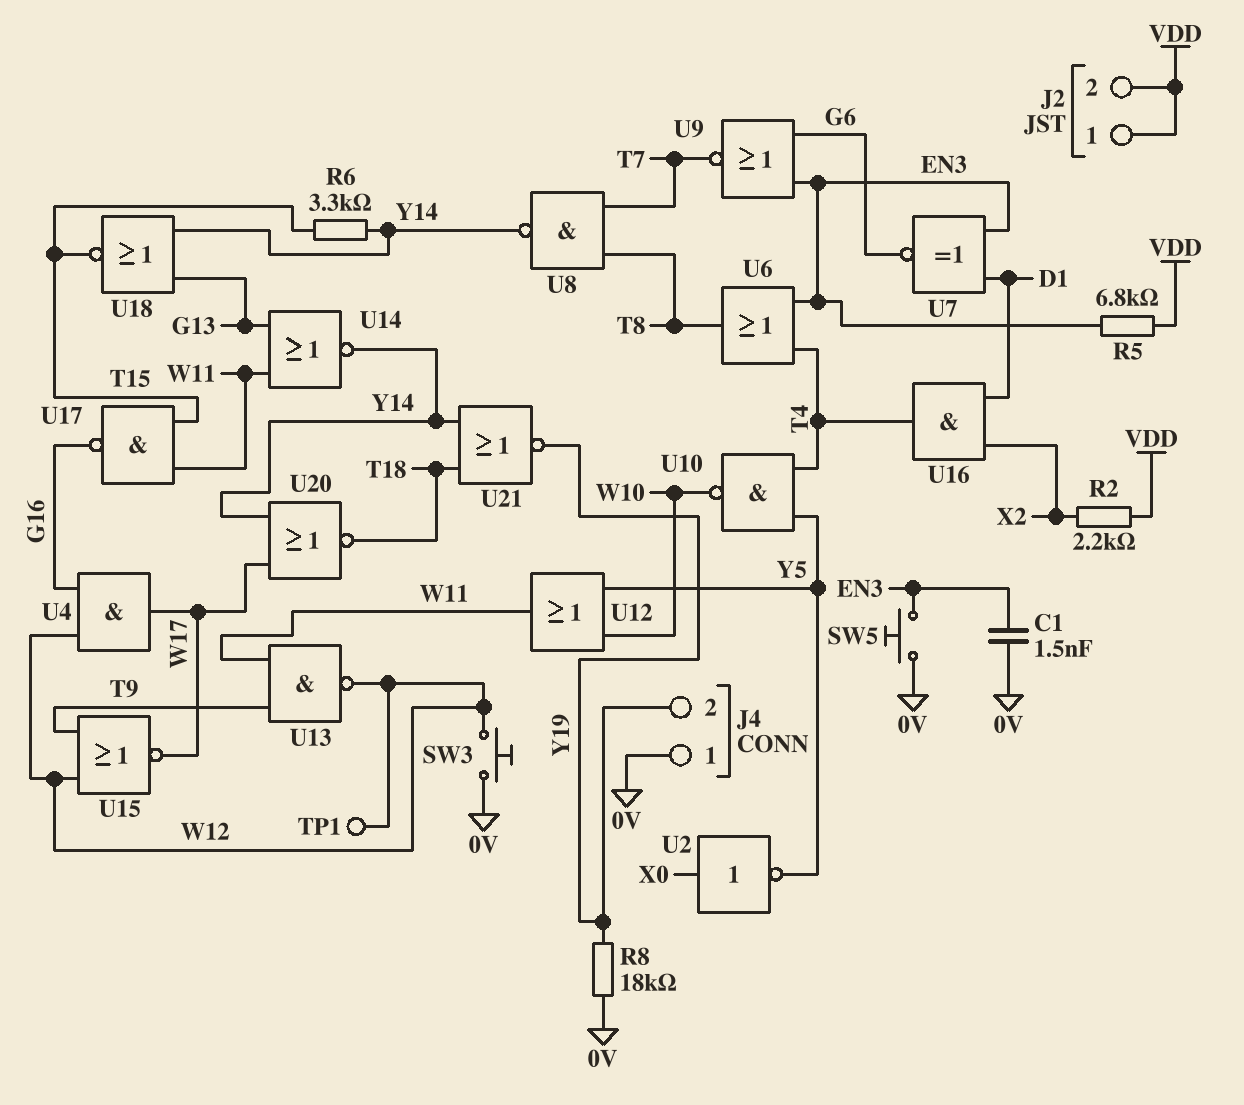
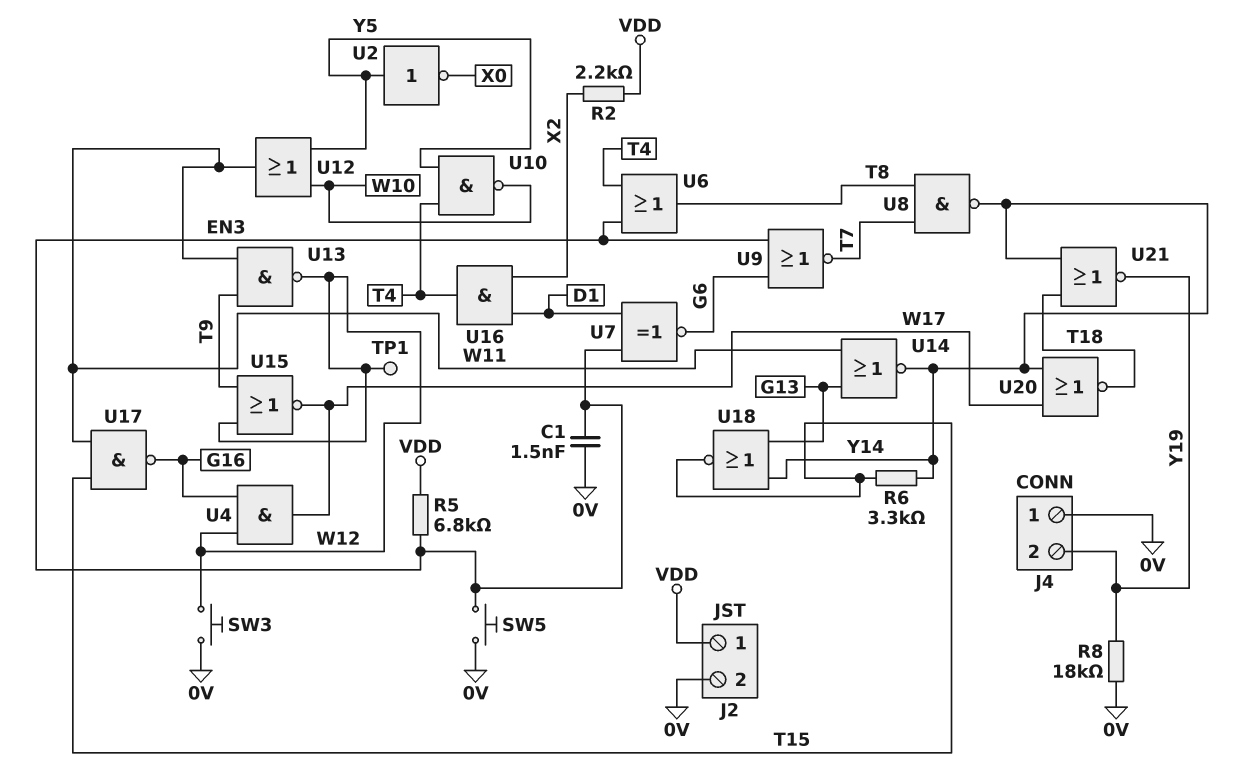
J2 pin 2: VDD -> 0V
U2: NOT (in X0, out Y5) -> NOT (in Y5, out X0)

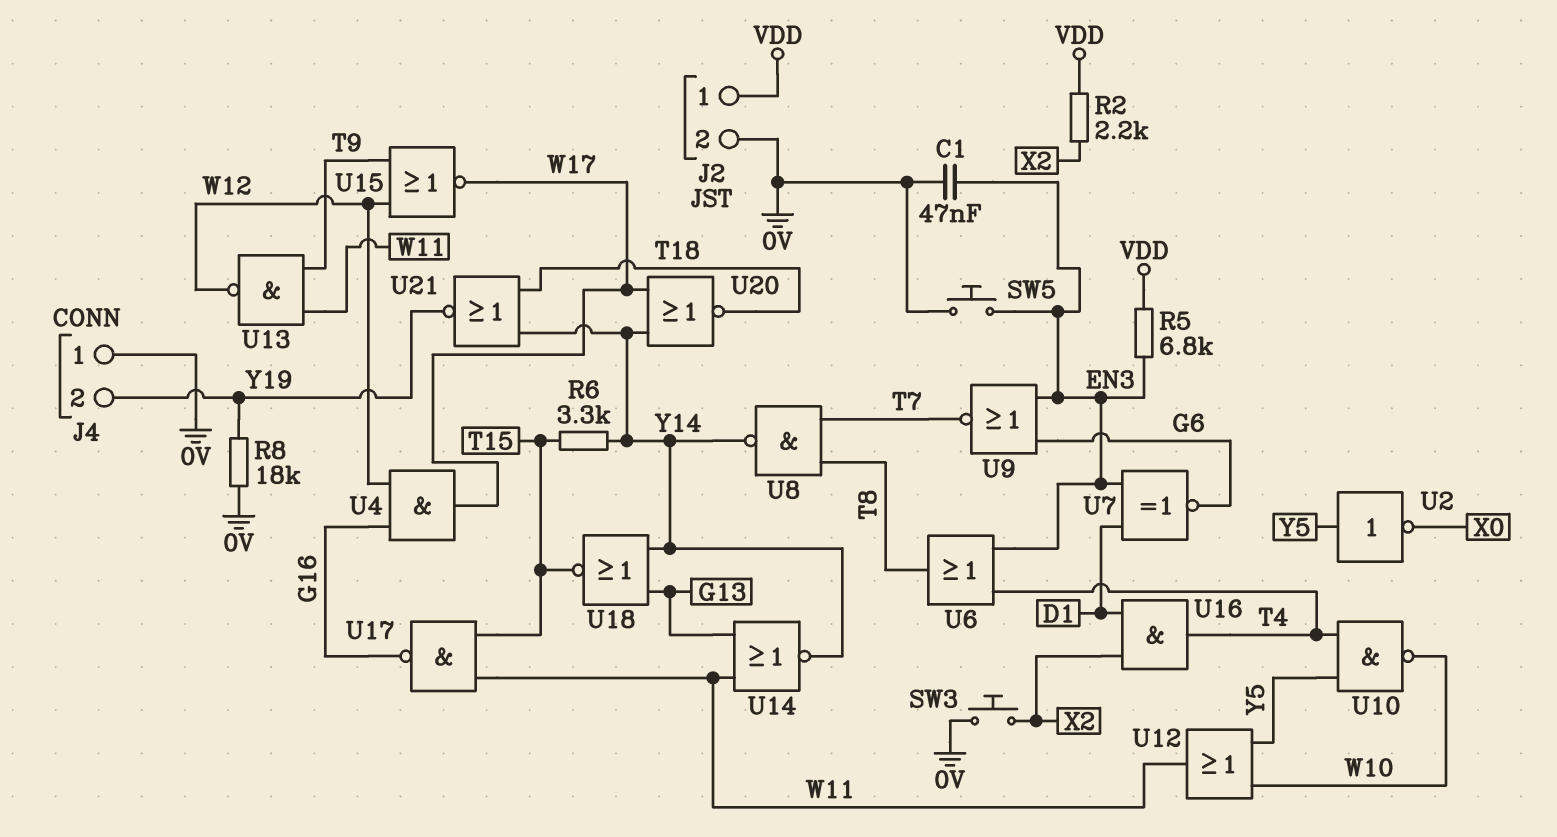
C1: 1.5nF (0V, EN3) -> 47nF (0V, EN3)
SW3: button (0V, W12) -> button (0V, X2)
TP1: test point (W12) -> none

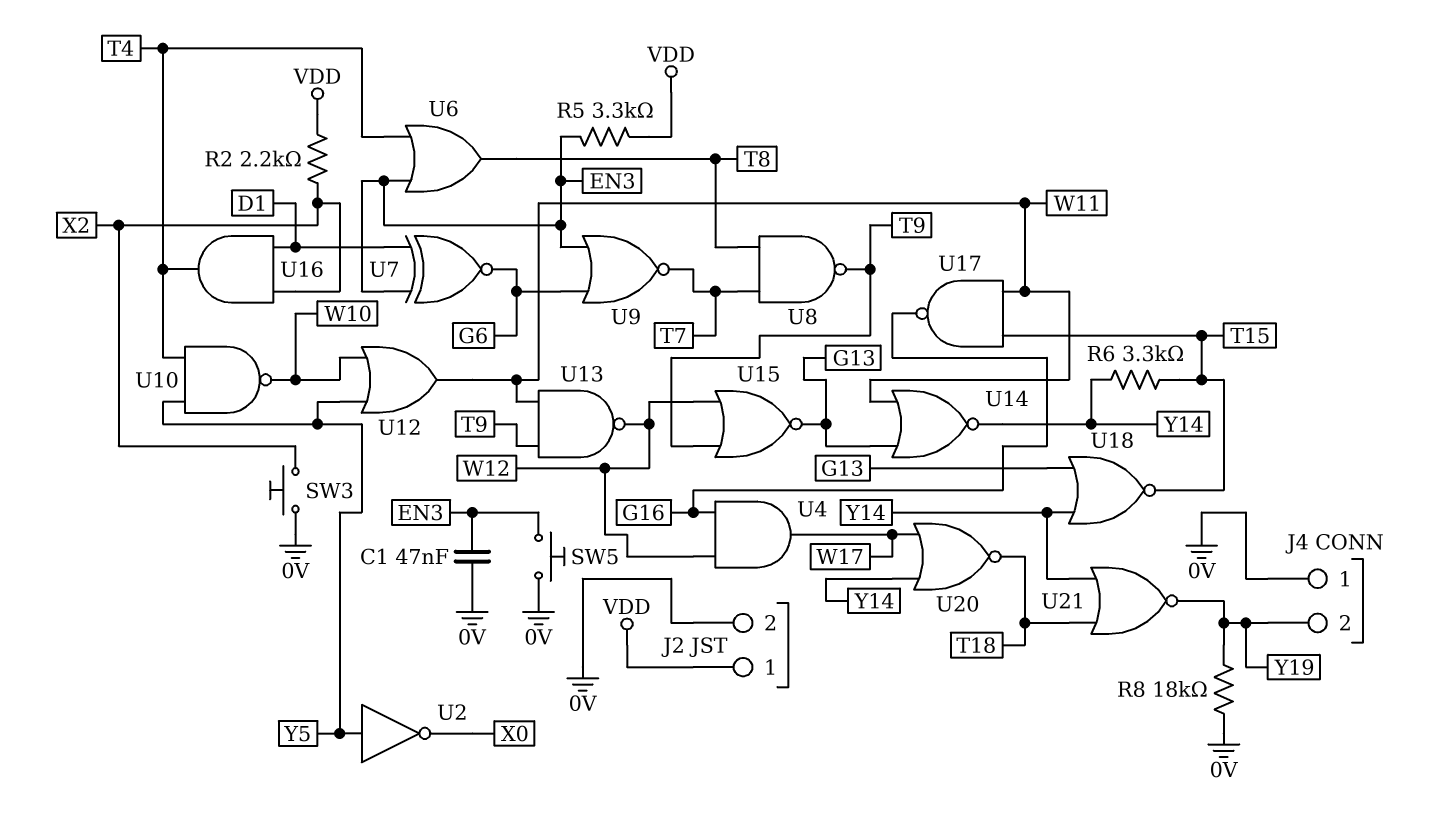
R5: 6.8k (EN3, VDD) -> 3.3k (EN3, VDD)
U8: NAND (in T7, in T8, out Y14) -> NAND (in T7, in T8, out T9)
U15: NOR (in T9, in W12, out W17) -> NOR (in T9, in W12, out G13)

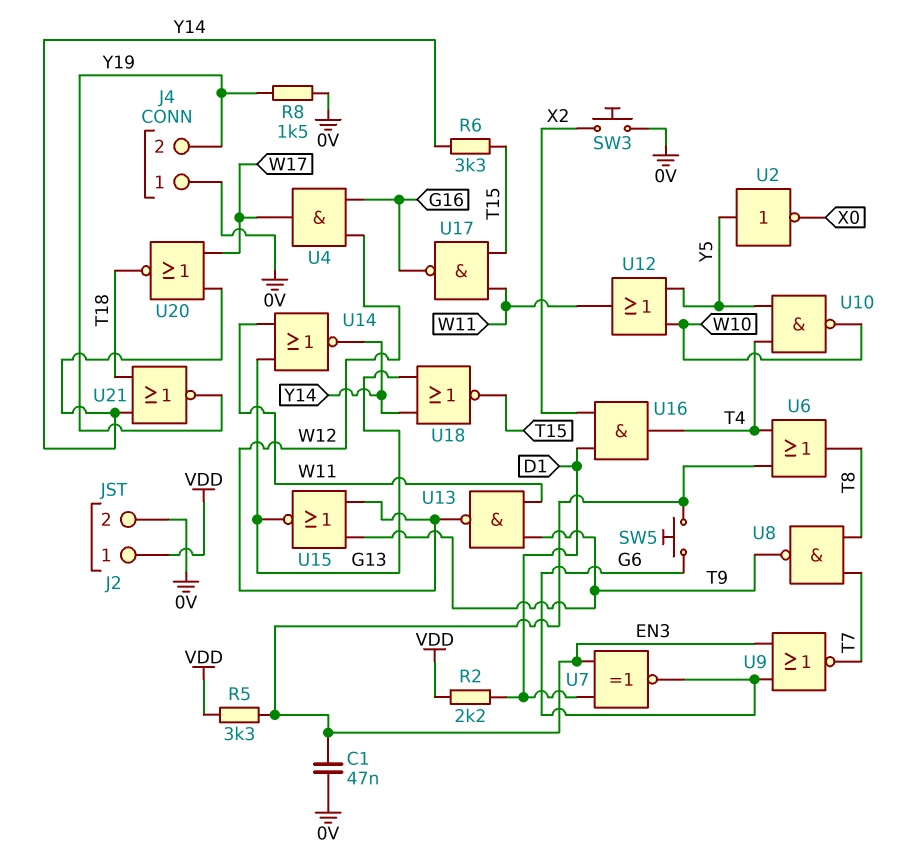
R2: 2.2k (VDD, X2) -> 2.2k (D1, VDD)
R8: 18k (0V, Y19) -> 1.5k (0V, Y19)
SW5: button (0V, EN3) -> button (EN3, G6)

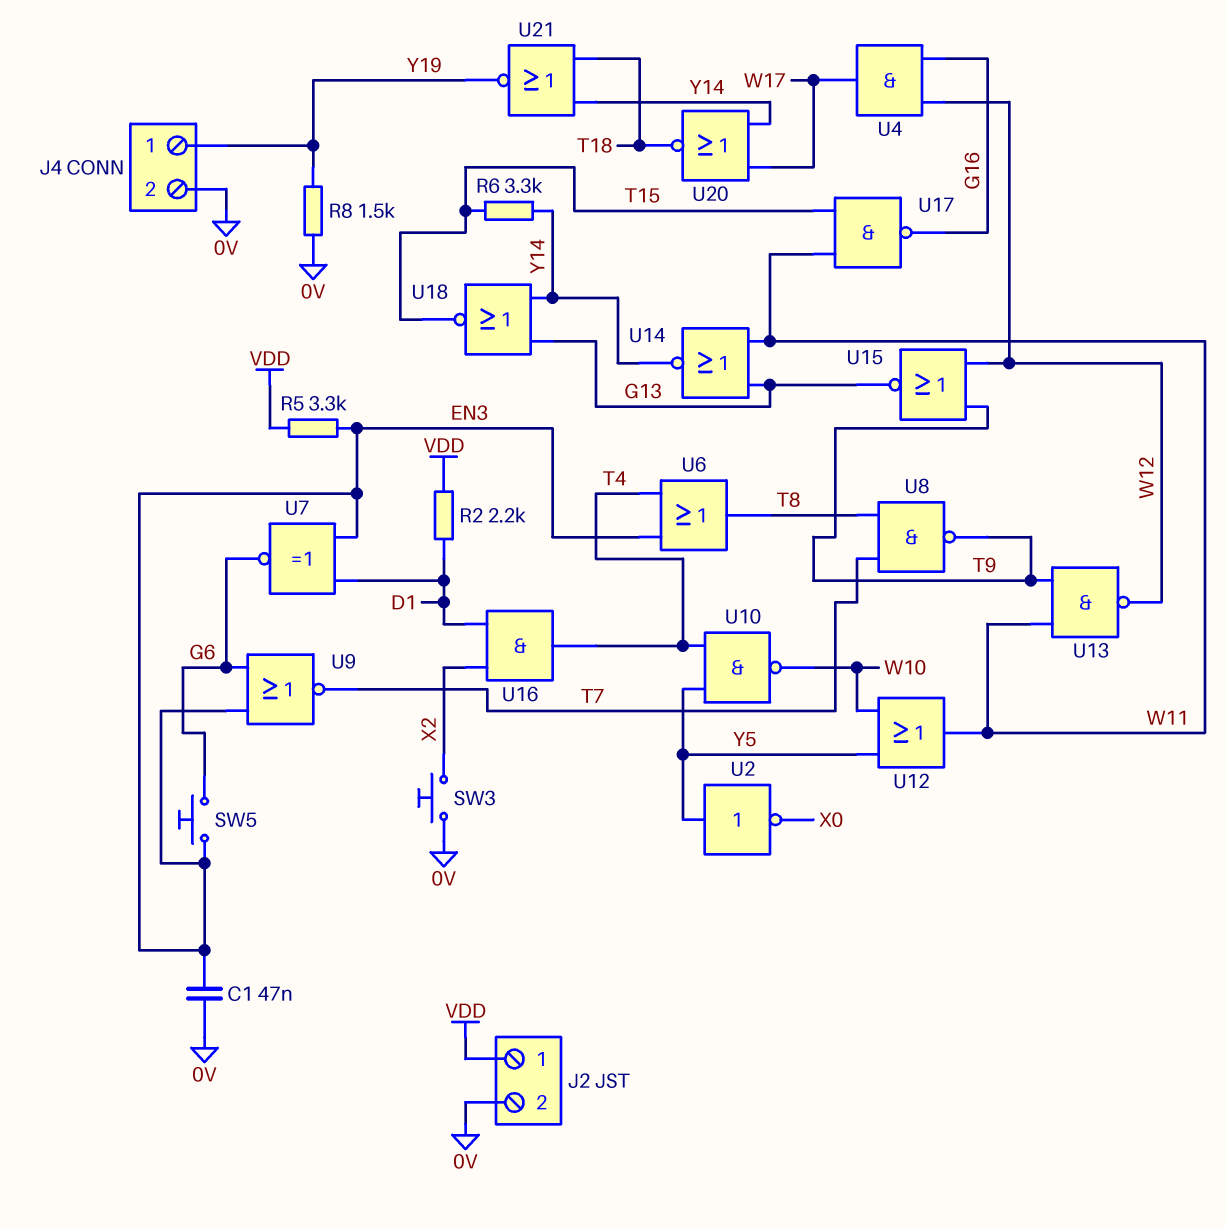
J4 pin 1: 0V -> Y19
J4 pin 2: Y19 -> 0V

